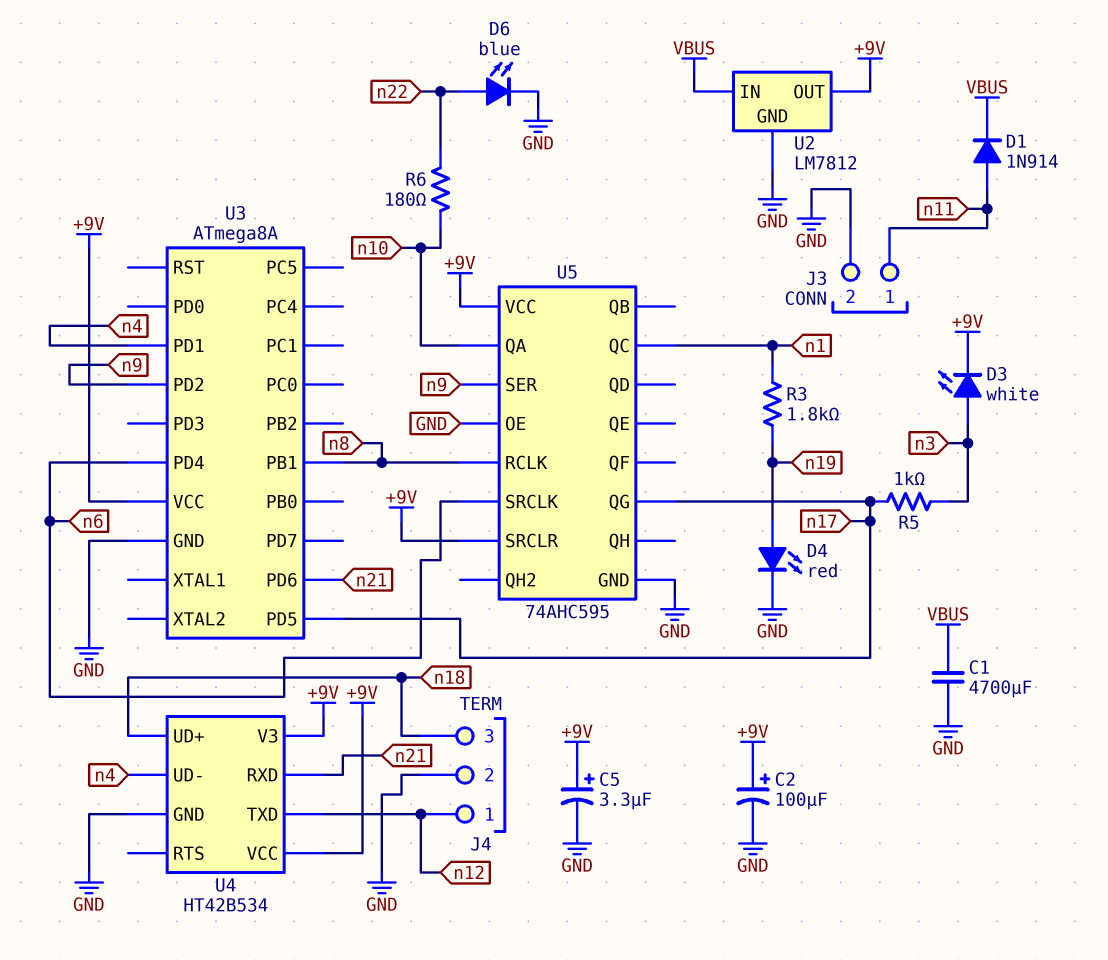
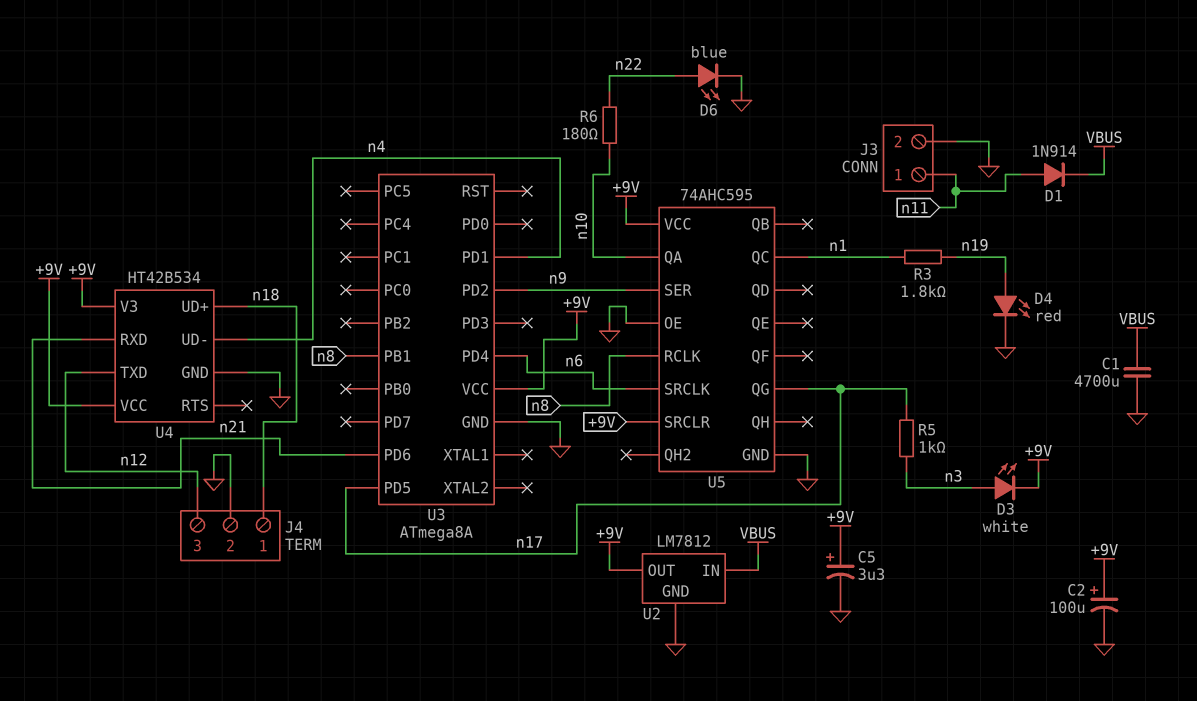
J4 pin 1: n12 -> n18
J4 pin 3: n18 -> n12

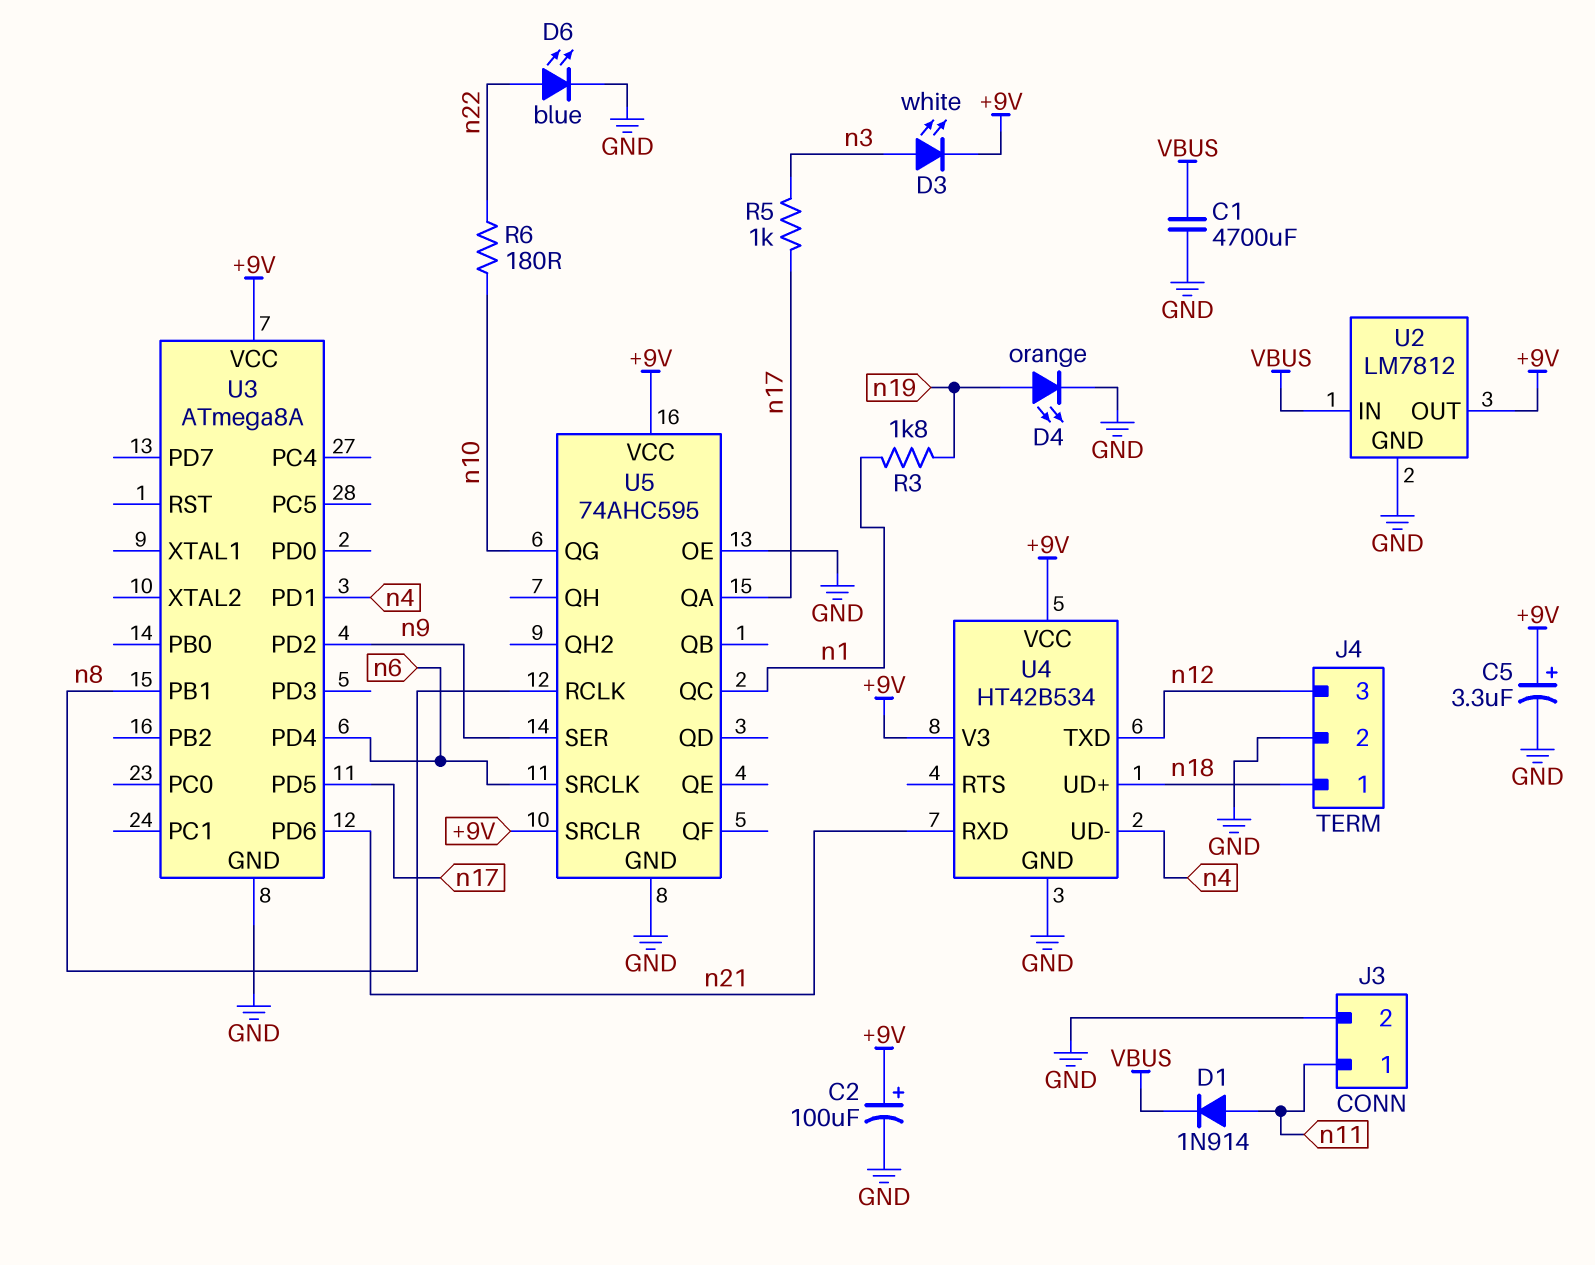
D4: LED red (A n19, K GND) -> LED orange (A n19, K GND)
U5 pin QA: n10 -> n17
U5 pin QG: n17 -> n10

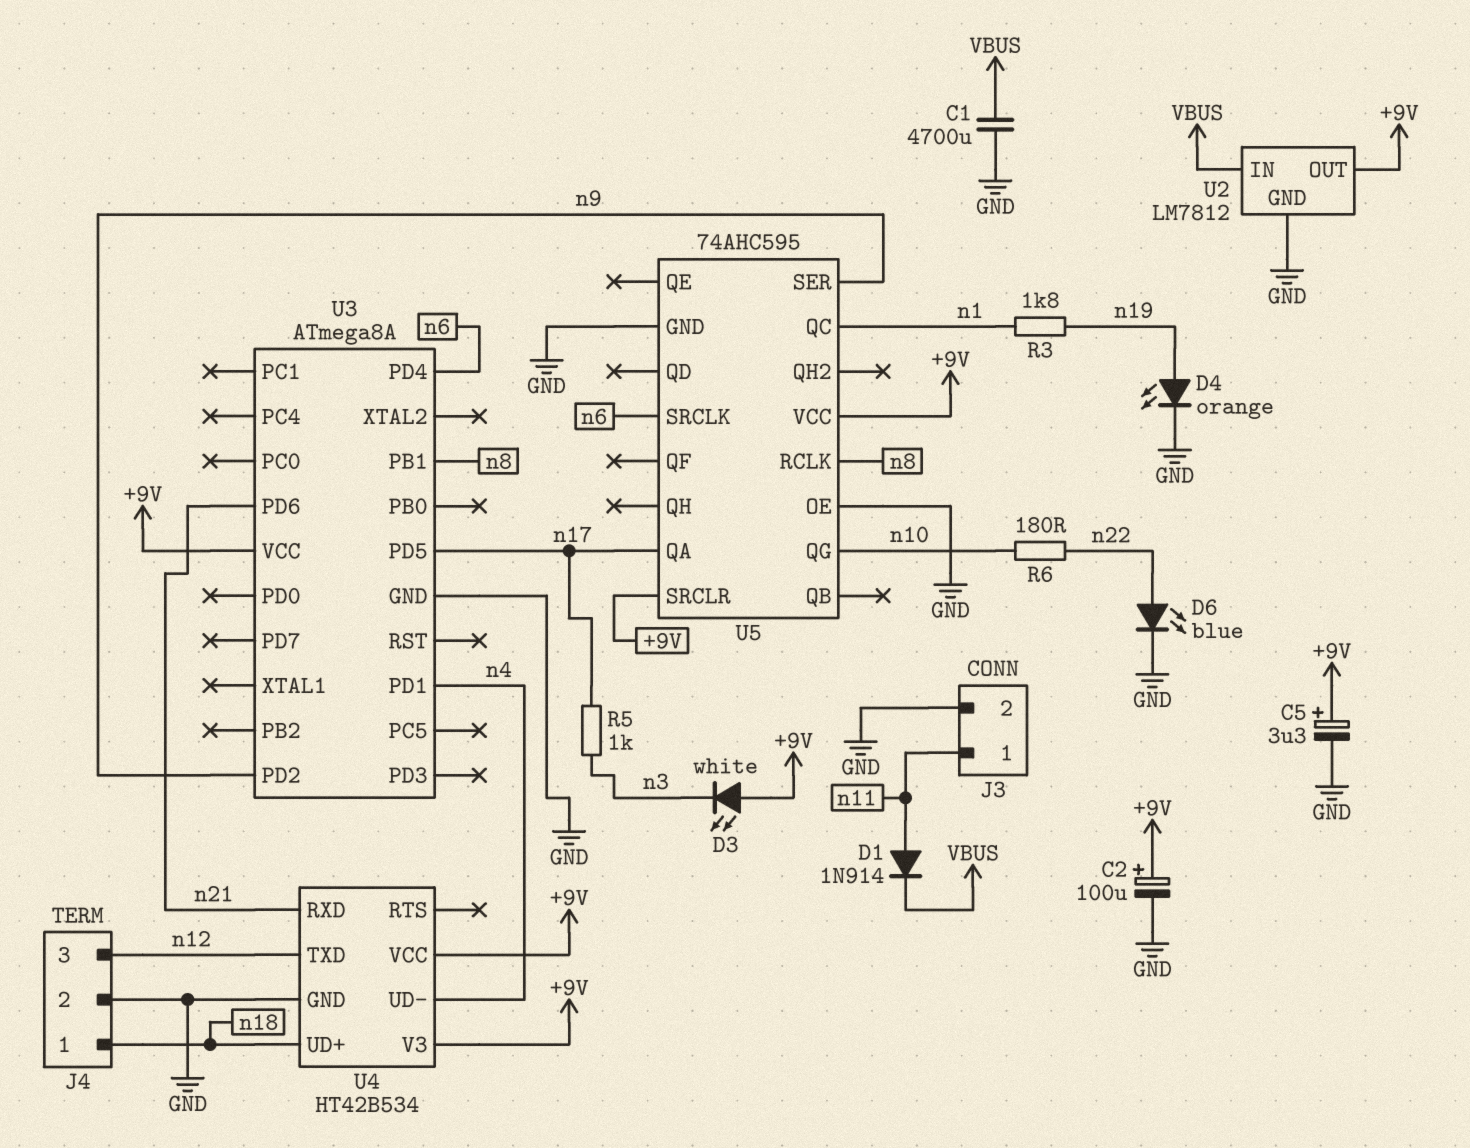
D3: LED white (A n3, K +9V) -> LED white (A +9V, K n3)

